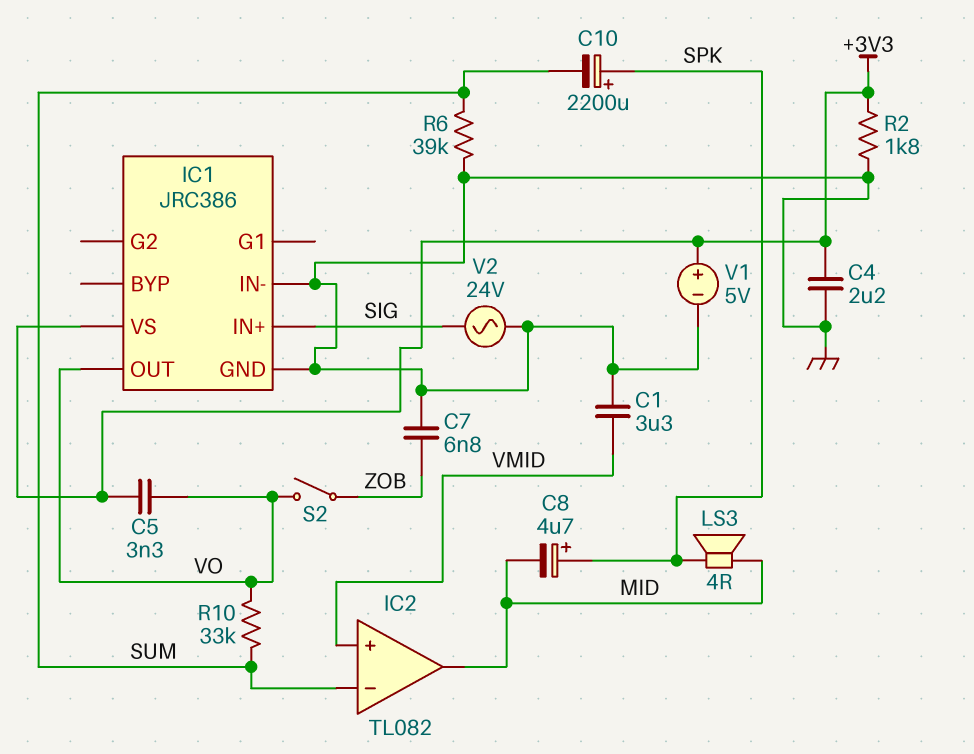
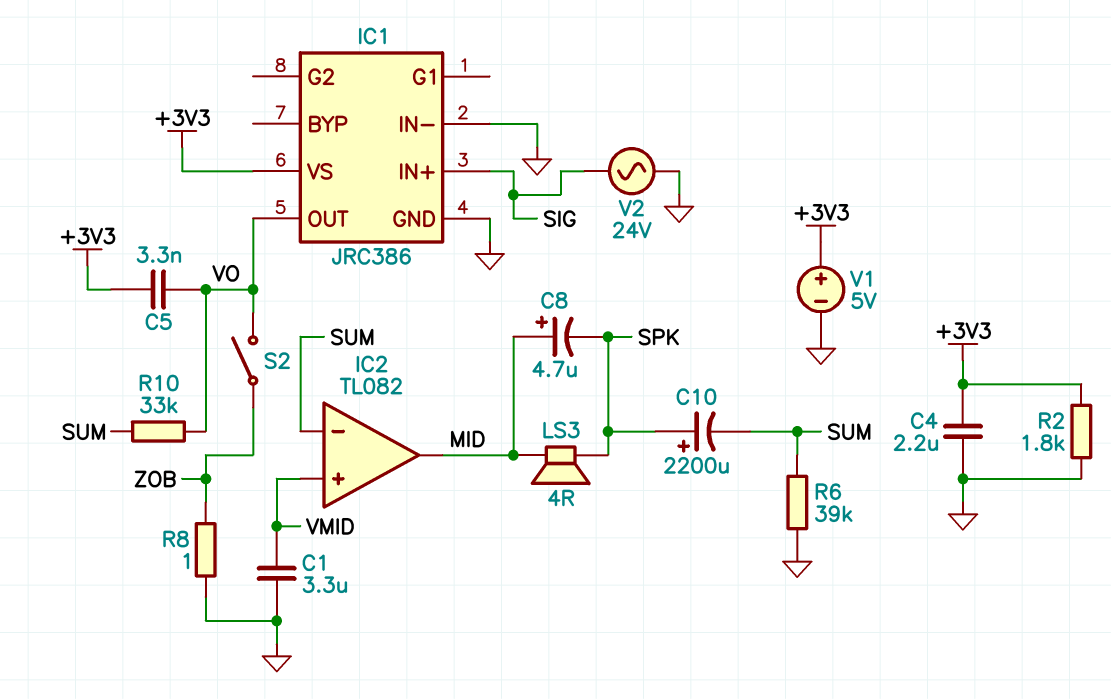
C7: 6.8nF (GND, ZOB) -> none
C8: 4.7uF (plus SPK, minus MID) -> 4.7uF (plus MID, minus SPK)
R8: none -> 1 (GND, ZOB)

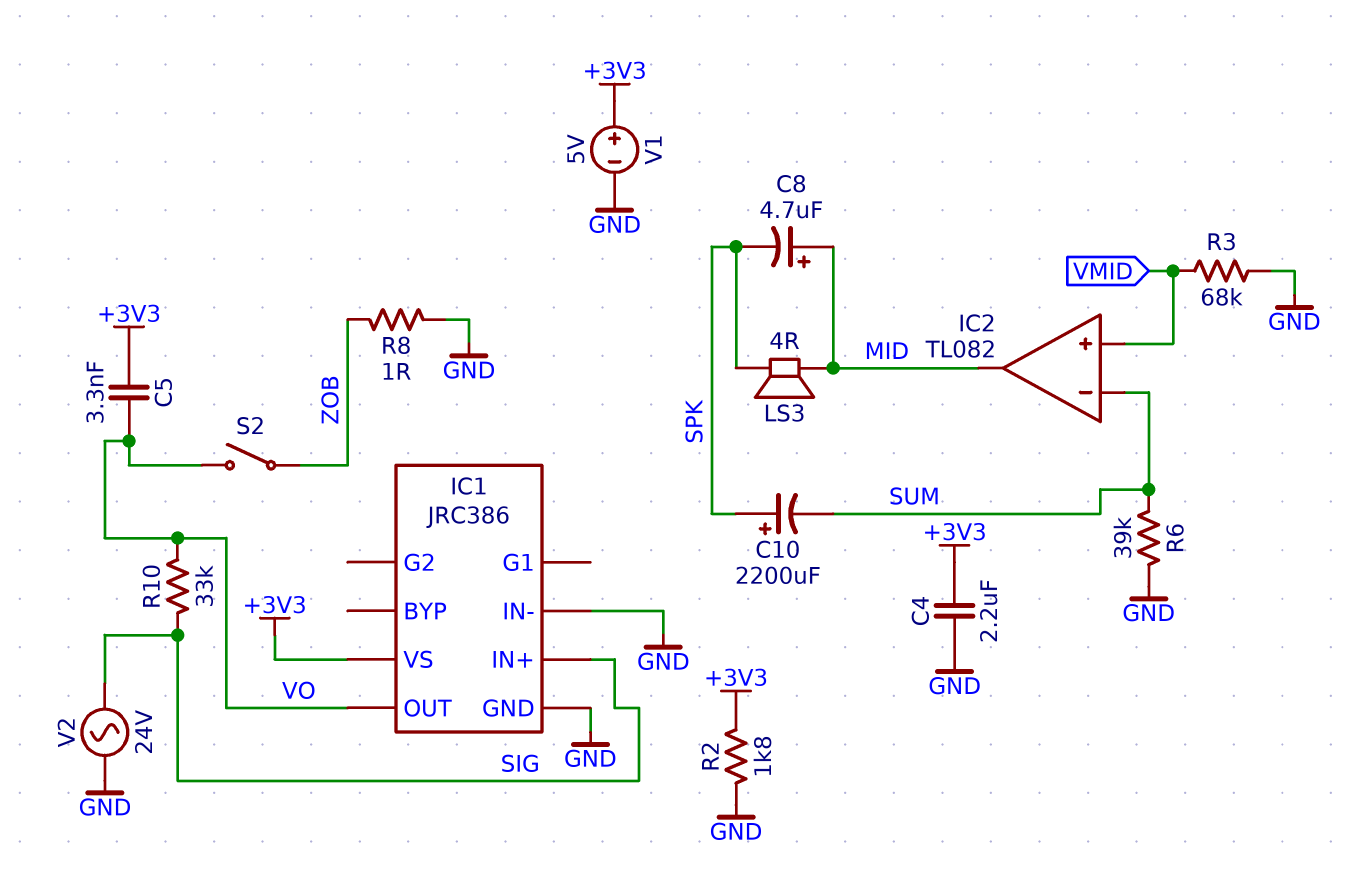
C1: 3.3uF (GND, VMID) -> none
R3: none -> 68k (GND, VMID)
R10: 33k (SUM, VO) -> 33k (SIG, VO)

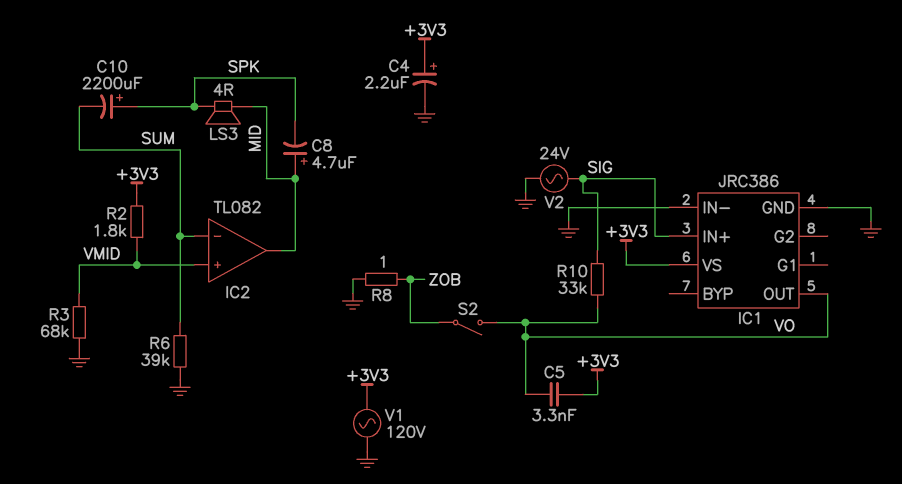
C4: 2.2uF (+3V3, GND) -> 2.2uF (plus +3V3, minus GND)
R2: 1.8k (+3V3, GND) -> 1.8k (+3V3, VMID)
V1: 5V (plus +3V3, minus GND) -> AC 120V (+3V3, GND)

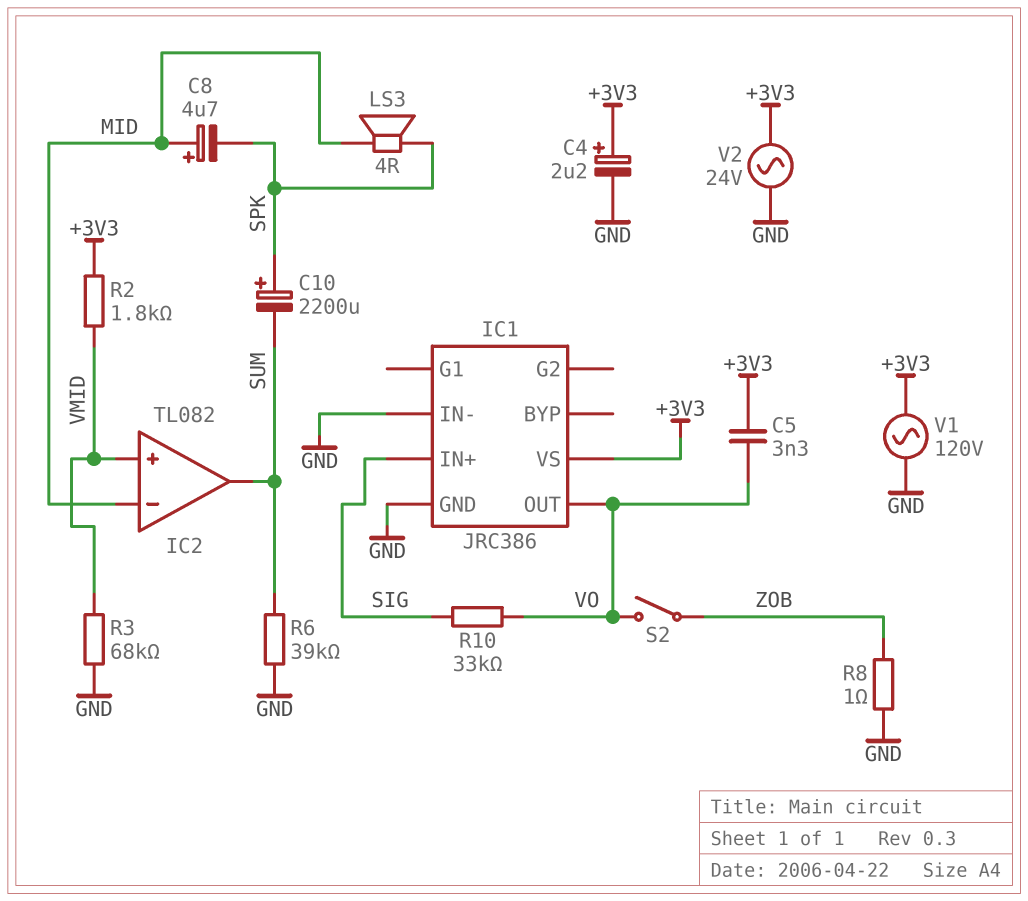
IC2 pin in-: SUM -> MID
IC2 pin out: MID -> SUM
V2: AC 24V (GND, SIG) -> AC 24V (+3V3, GND)

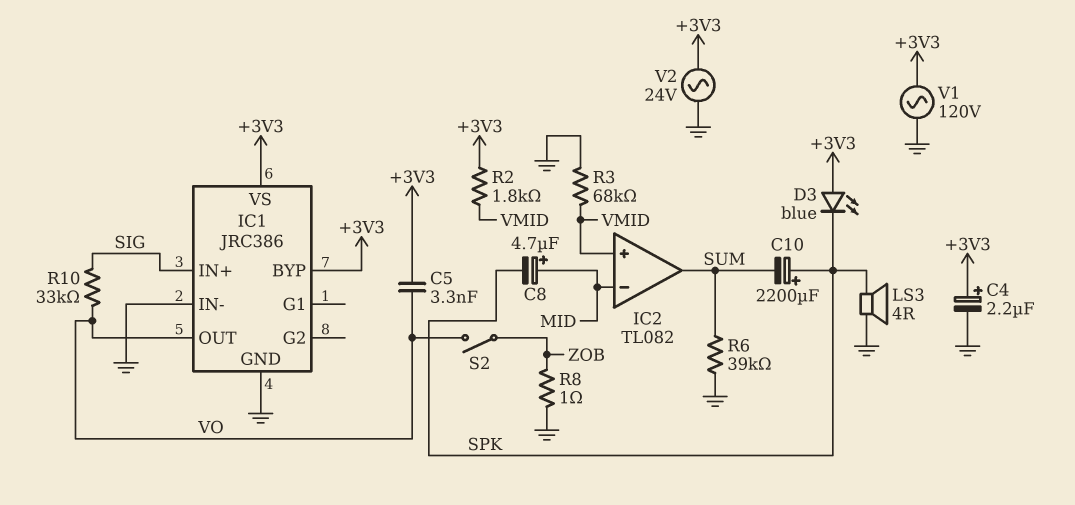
D3: none -> LED blue (A +3V3, K SPK)
IC1 pin BYP: none -> +3V3
LS3: speaker 4R (MID, SPK) -> speaker 4R (GND, SPK)

